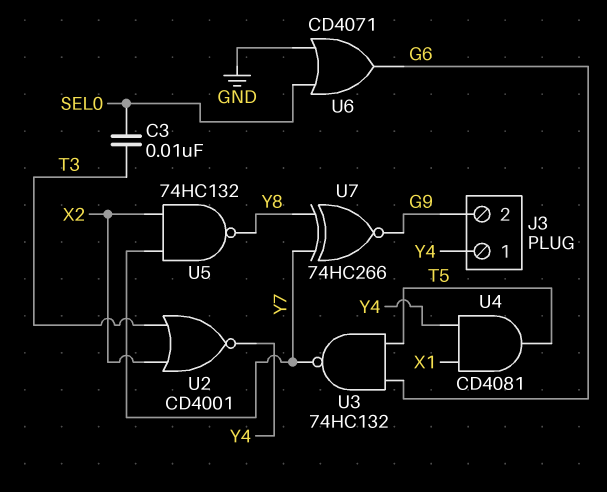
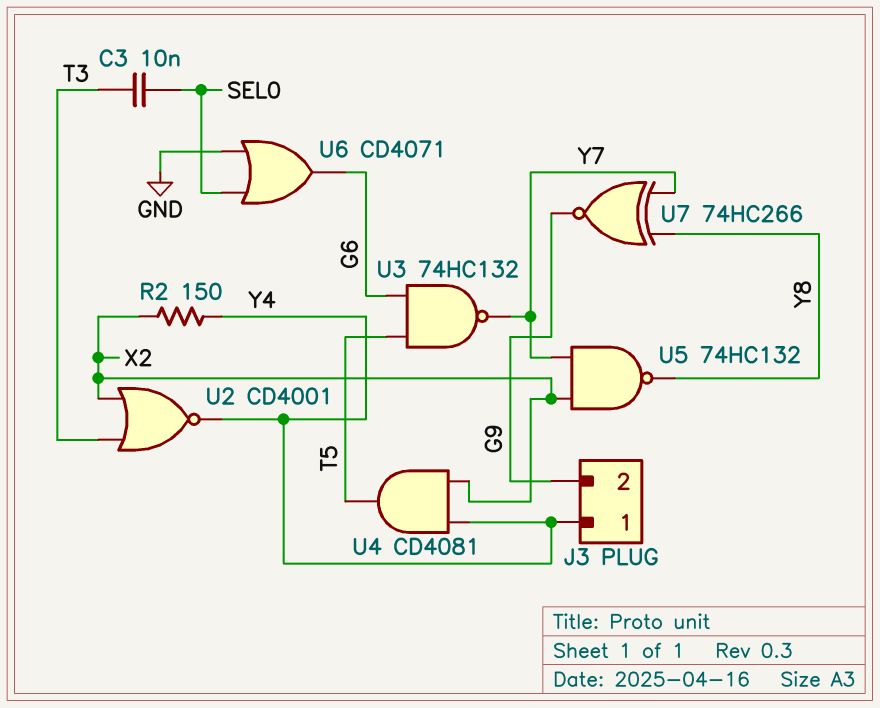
R2: none -> 150 (X2, Y4)
U4: AND CD4081 (in X1, in Y4, out T5) -> AND CD4081 (in X2, in Y4, out T5)

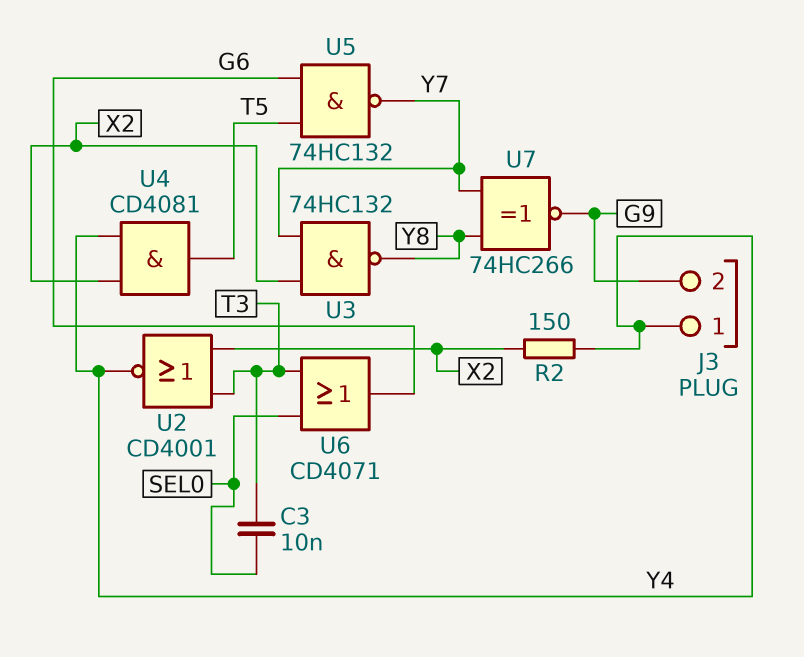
U3: NAND 74HC132 (in G6, in T5, out Y7) -> NAND 74HC132 (in X2, in Y7, out Y8)
U5: NAND 74HC132 (in X2, in Y7, out Y8) -> NAND 74HC132 (in G6, in T5, out Y7)
U6: OR CD4071 (in GND, in SEL0, out G6) -> OR CD4071 (in SEL0, in T3, out G6)

